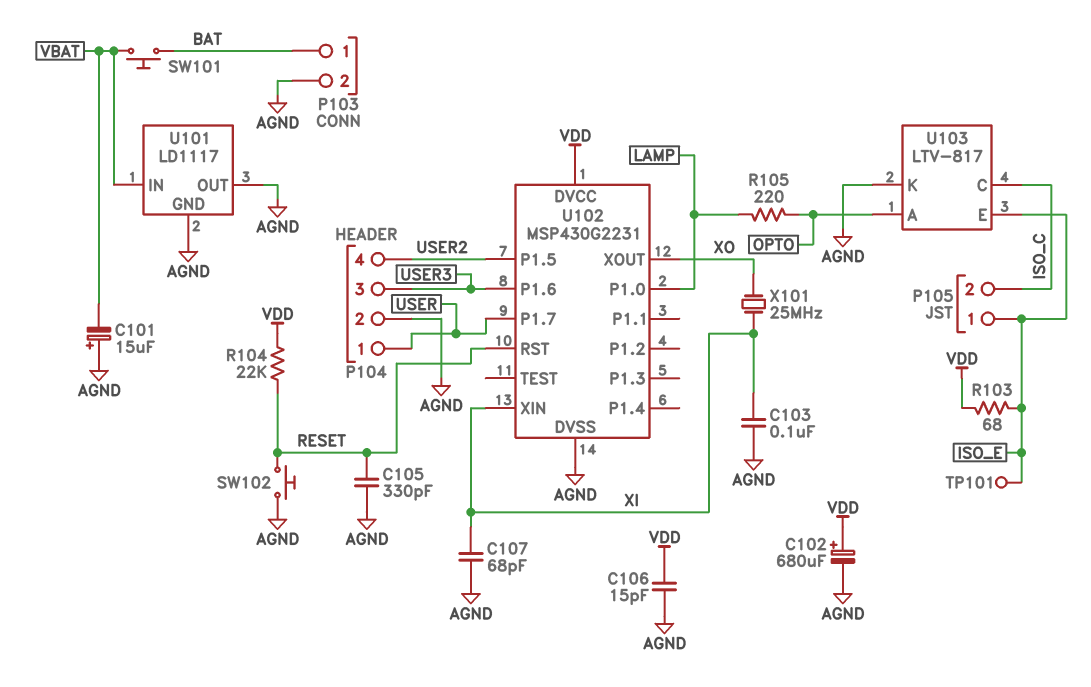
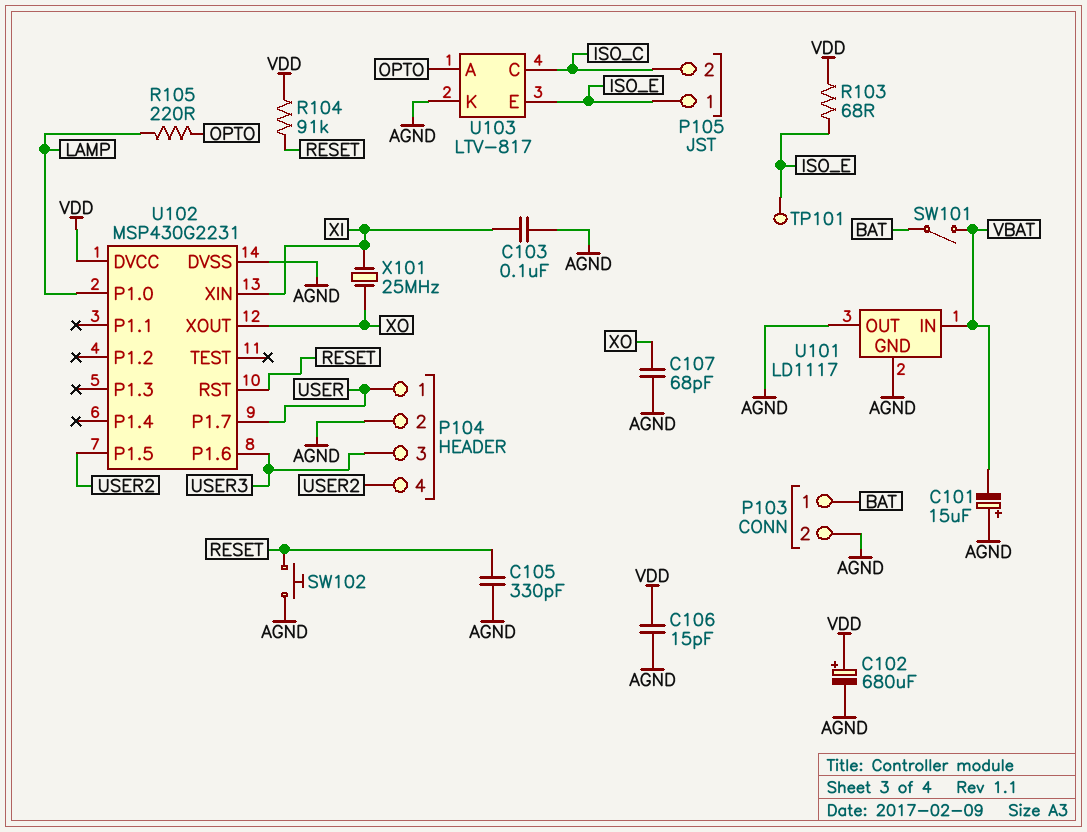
C107: 68pF (AGND, XI) -> 68pF (AGND, XO)
R104: 22k (RESET, VDD) -> 91k (RESET, VDD)
SW101: button (BAT, VBAT) -> switch (BAT, VBAT)

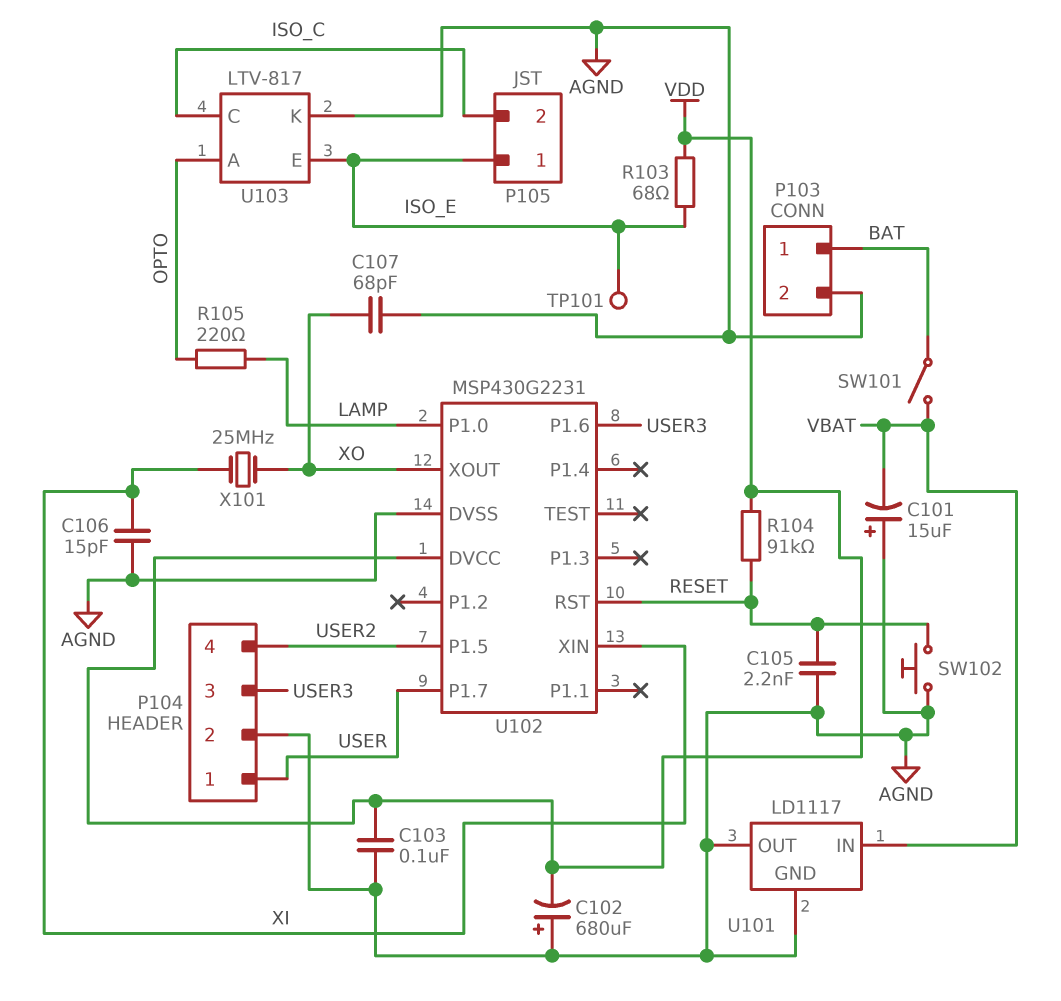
C102: 680uF (plus VDD, minus AGND) -> 680uF (plus AGND, minus VDD)
C103: 100nF (AGND, XI) -> 100nF (AGND, VDD)
C105: 330pF (AGND, RESET) -> 2.2nF (AGND, RESET)
C106: 15pF (AGND, VDD) -> 15pF (AGND, XI)

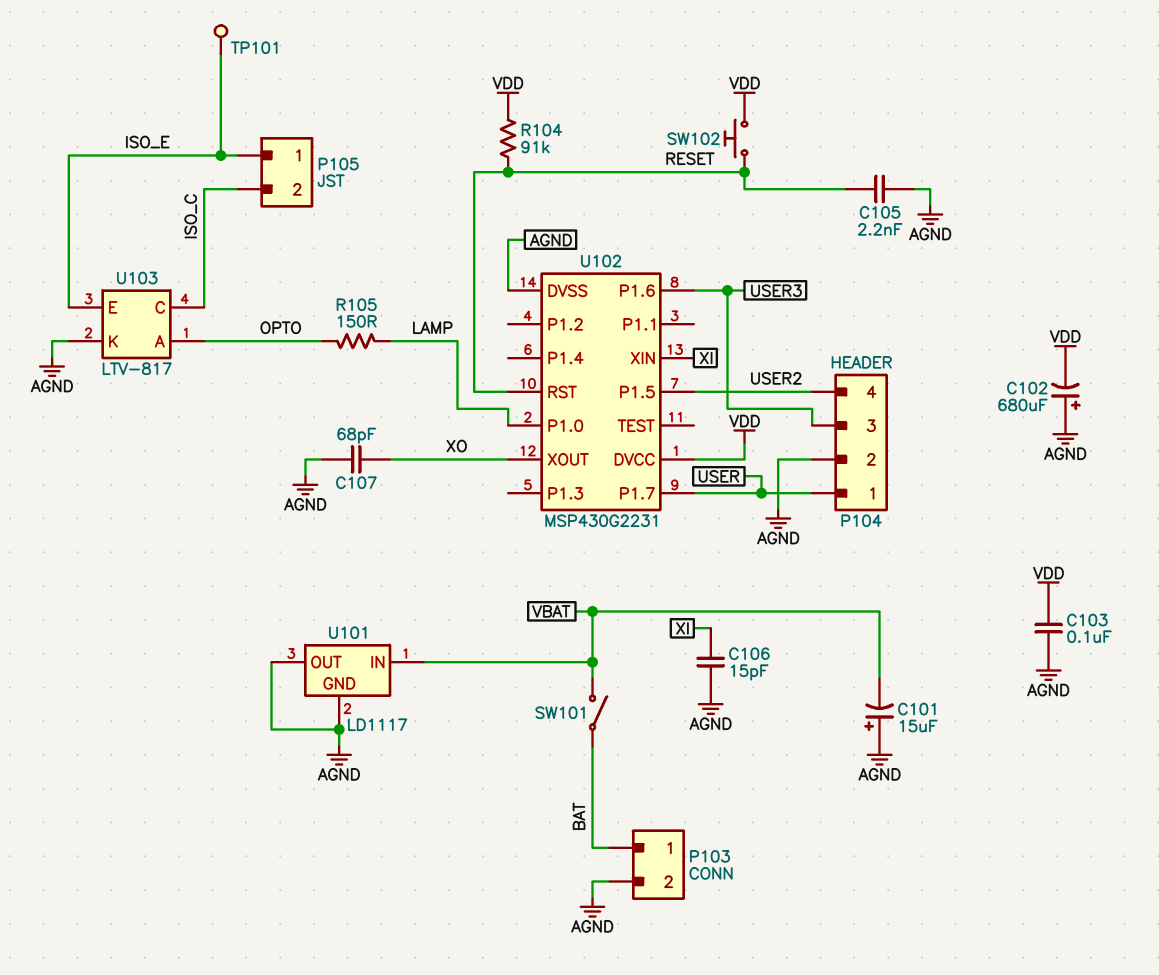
R103: 68 (ISO_E, VDD) -> none
R105: 220 (LAMP, OPTO) -> 150 (LAMP, OPTO)
SW102: button (AGND, RESET) -> button (RESET, VDD)
X101: 25MHz (XI, XO) -> none

